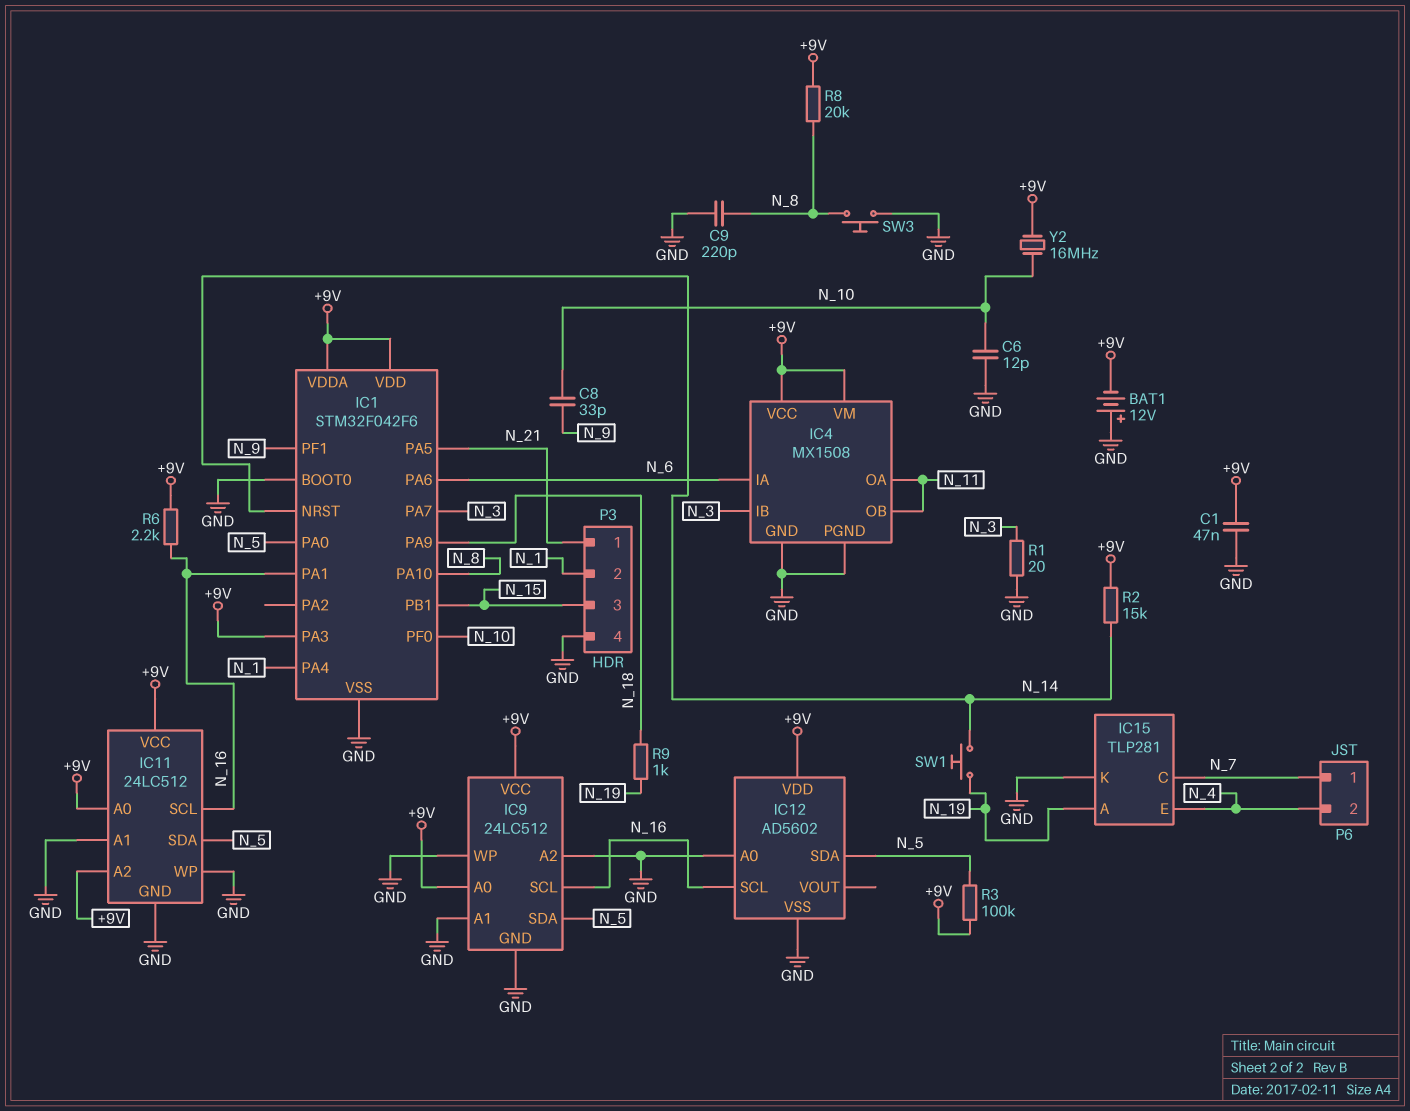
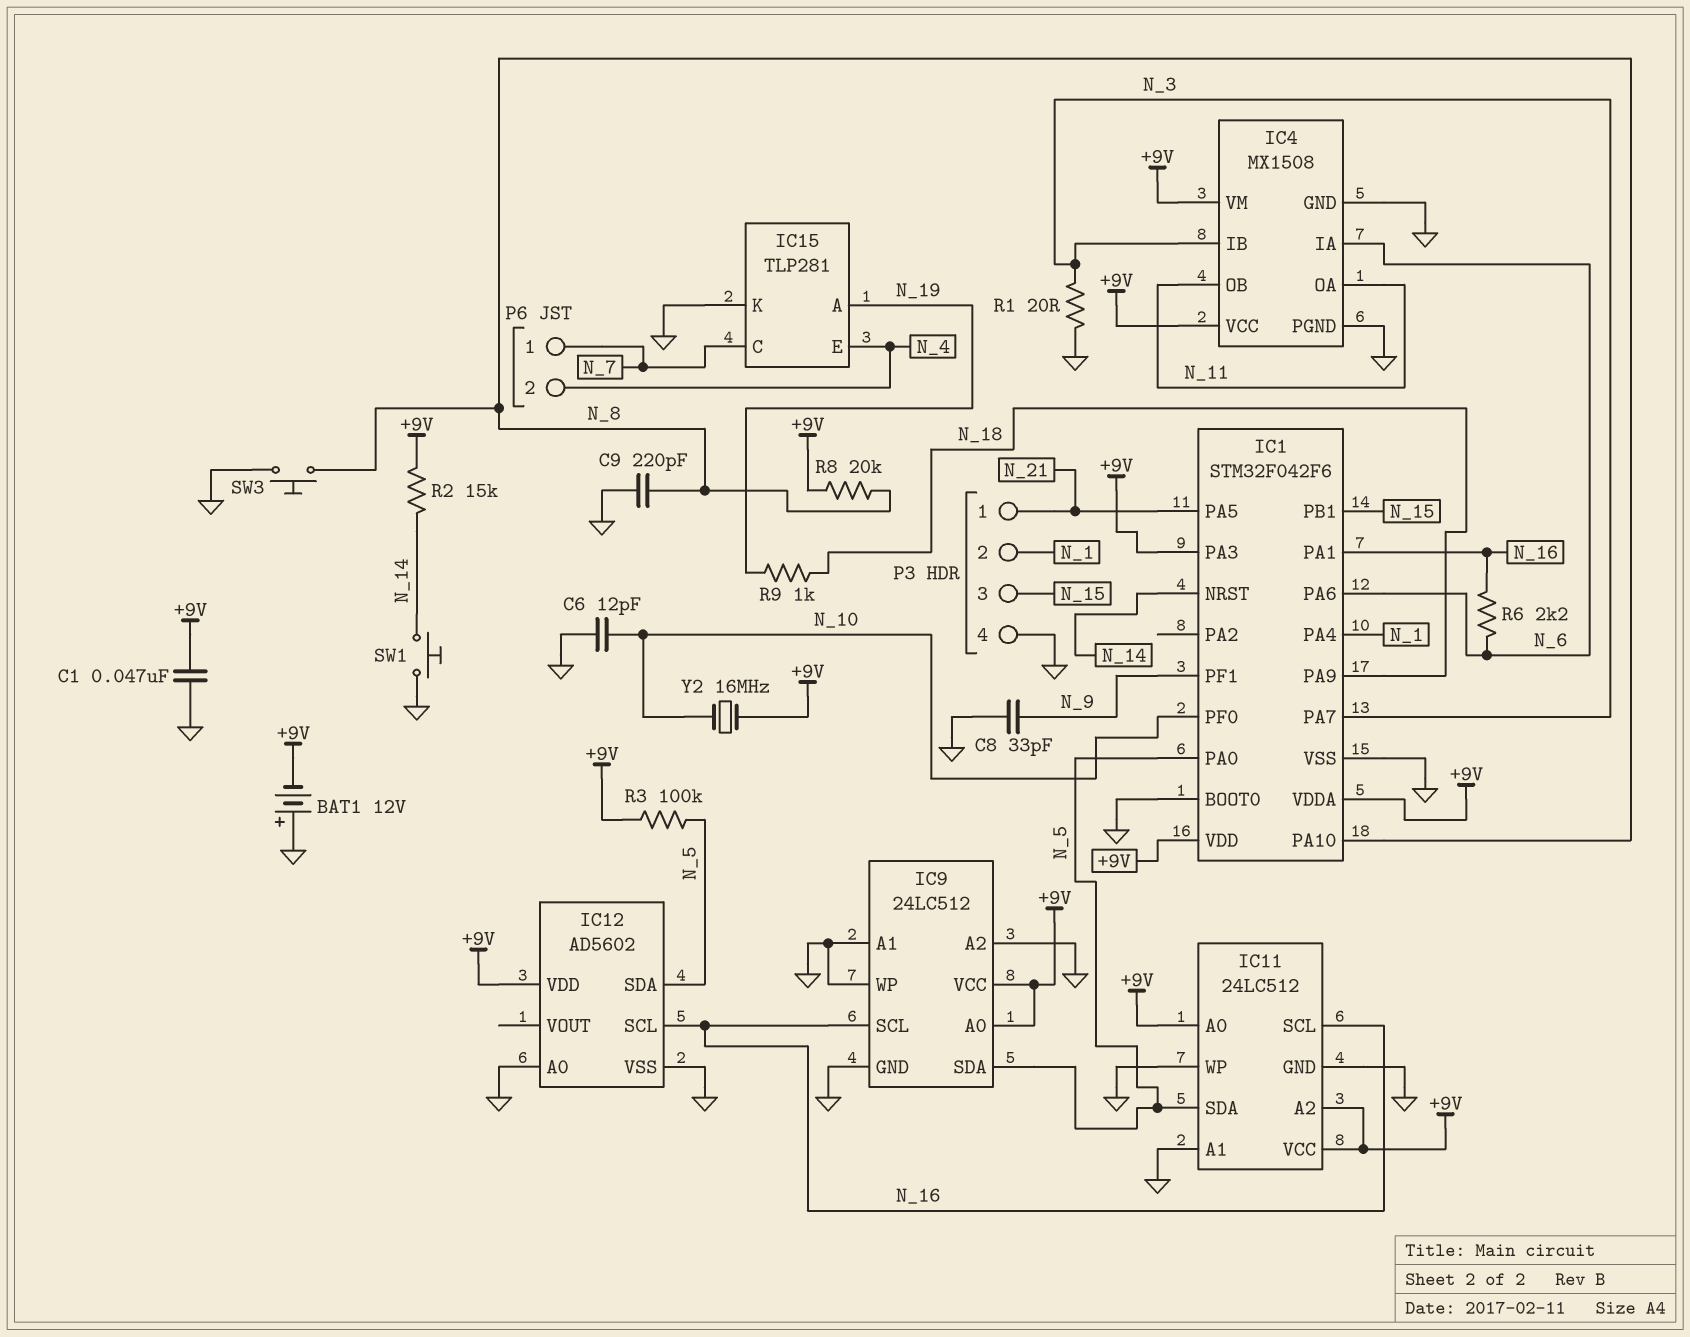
C8: 33pF (N_9, N_10) -> 33pF (GND, N_9)
R6: 2.2k (+9V, N_16) -> 2.2k (N_6, N_16)
SW1: button (N_14, N_19) -> button (GND, N_14)

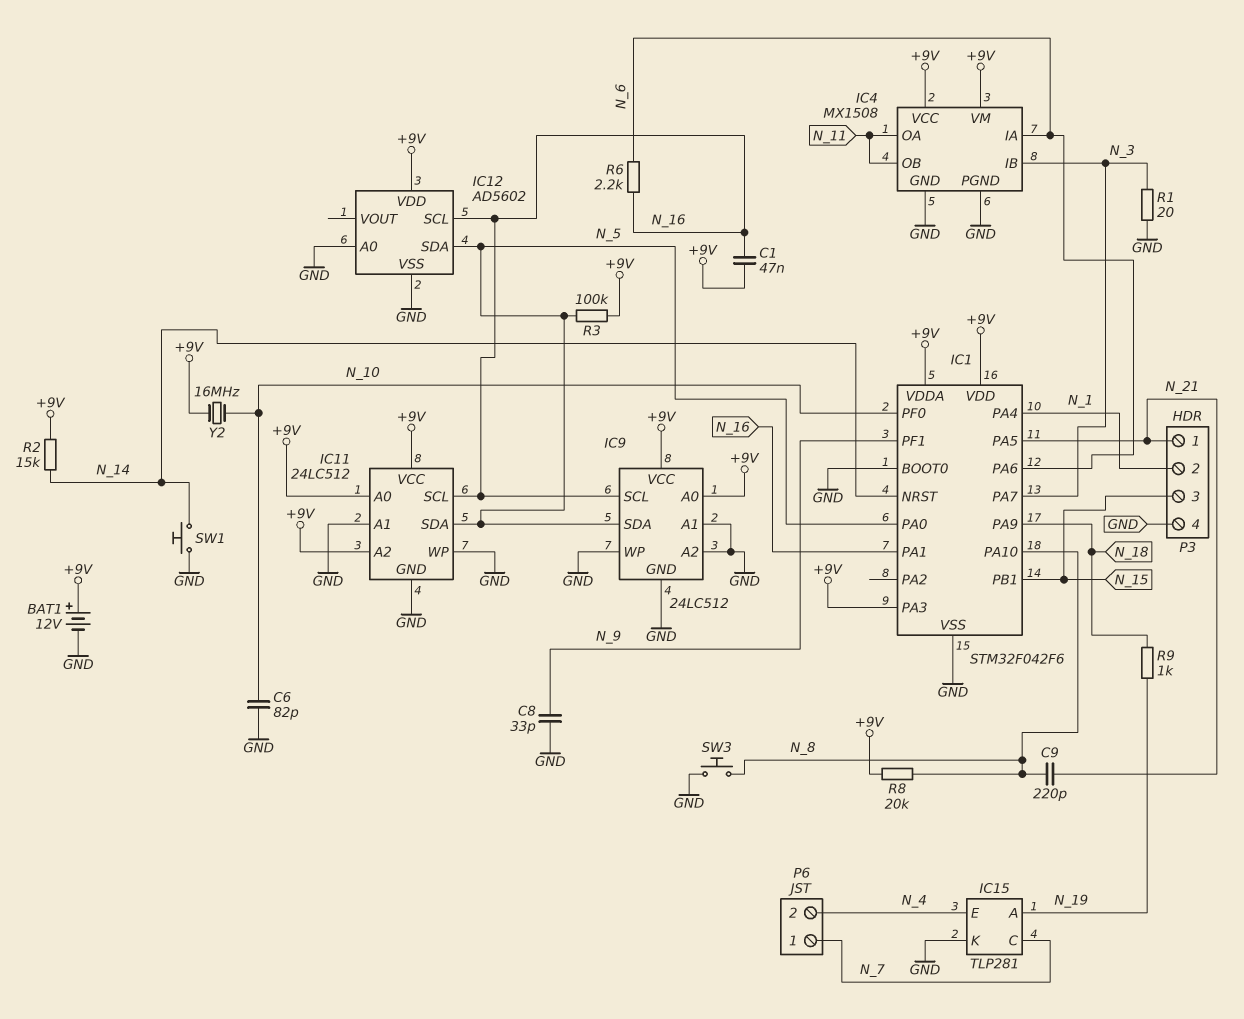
BAT1: 12V (plus GND, minus +9V) -> 12V (plus +9V, minus GND)
C1: 47nF (+9V, GND) -> 47nF (+9V, N_16)
C6: 12pF (GND, N_10) -> 82pF (GND, N_10)
C9: 220pF (GND, N_8) -> 220pF (N_8, N_21)

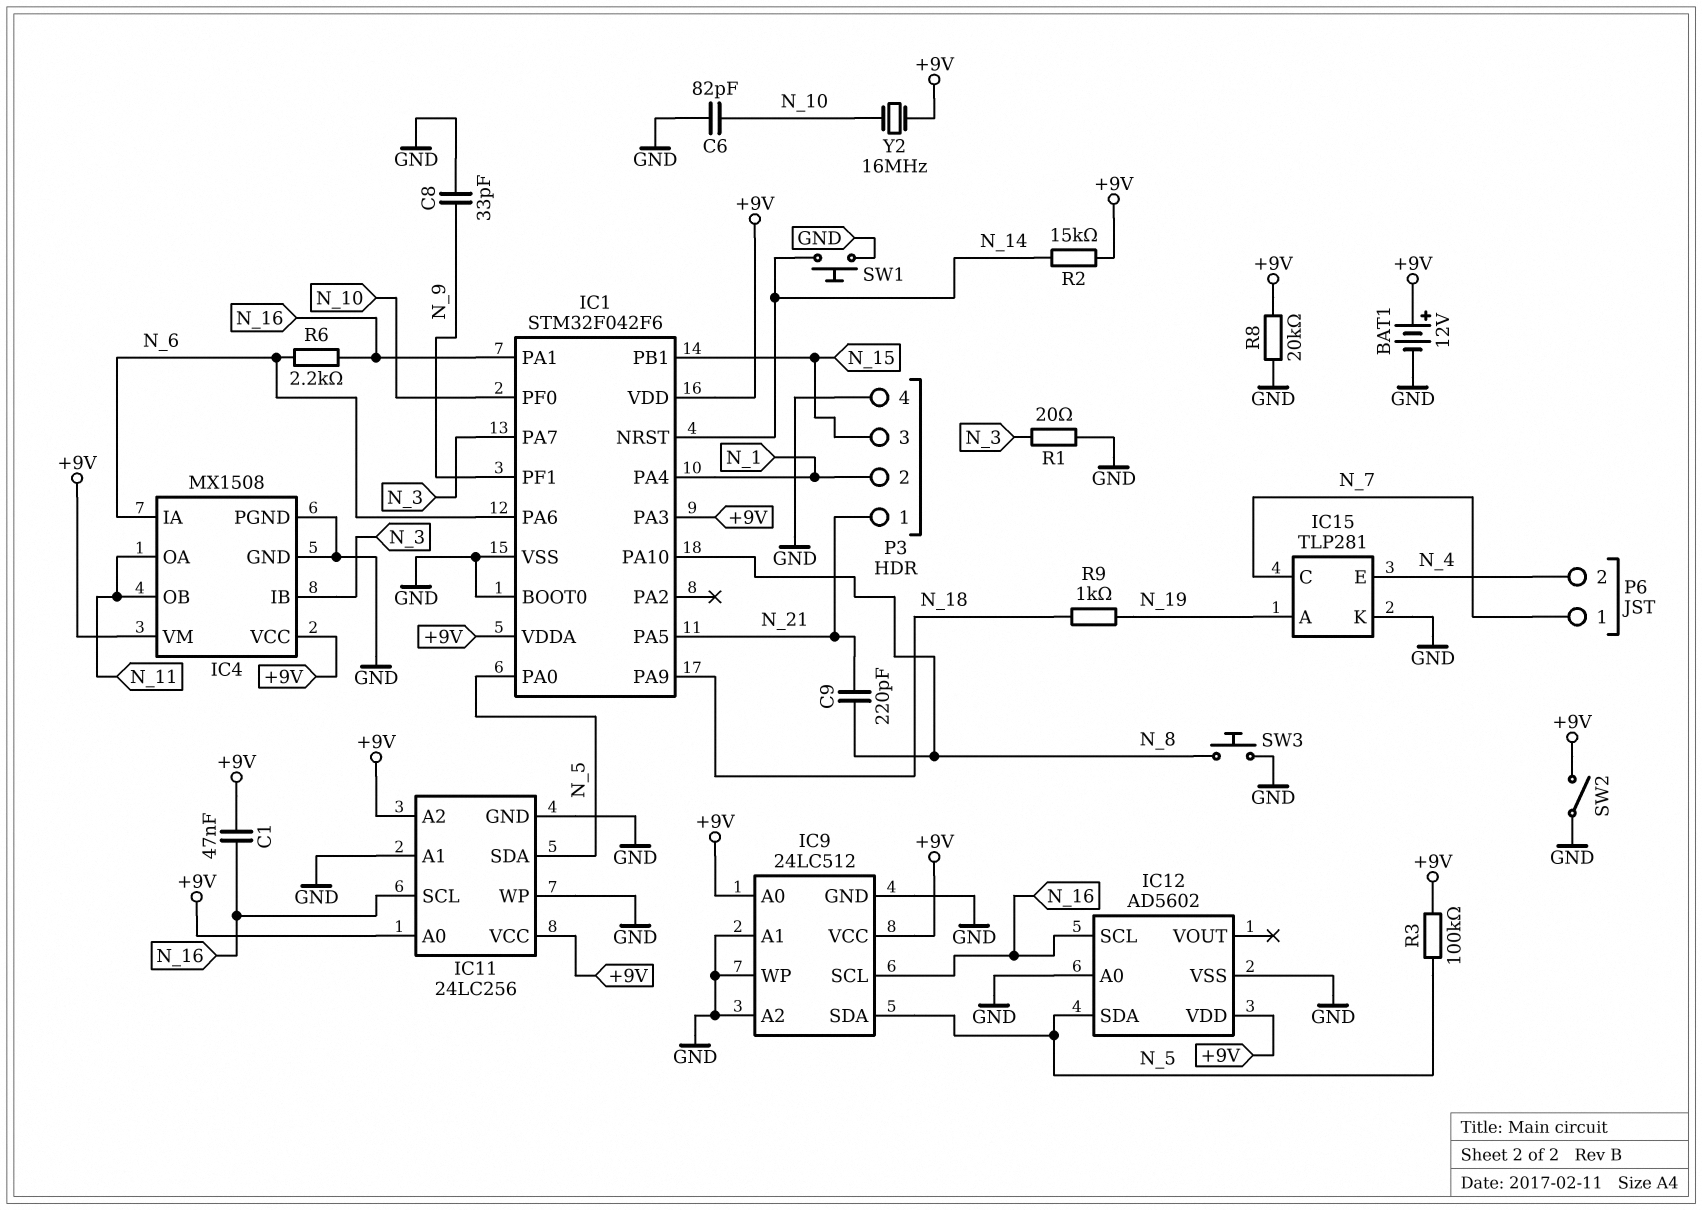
IC11: 24LC512 -> 24LC256
R8: 20k (+9V, N_8) -> 20k (+9V, GND)
SW2: none -> switch (+9V, GND)

